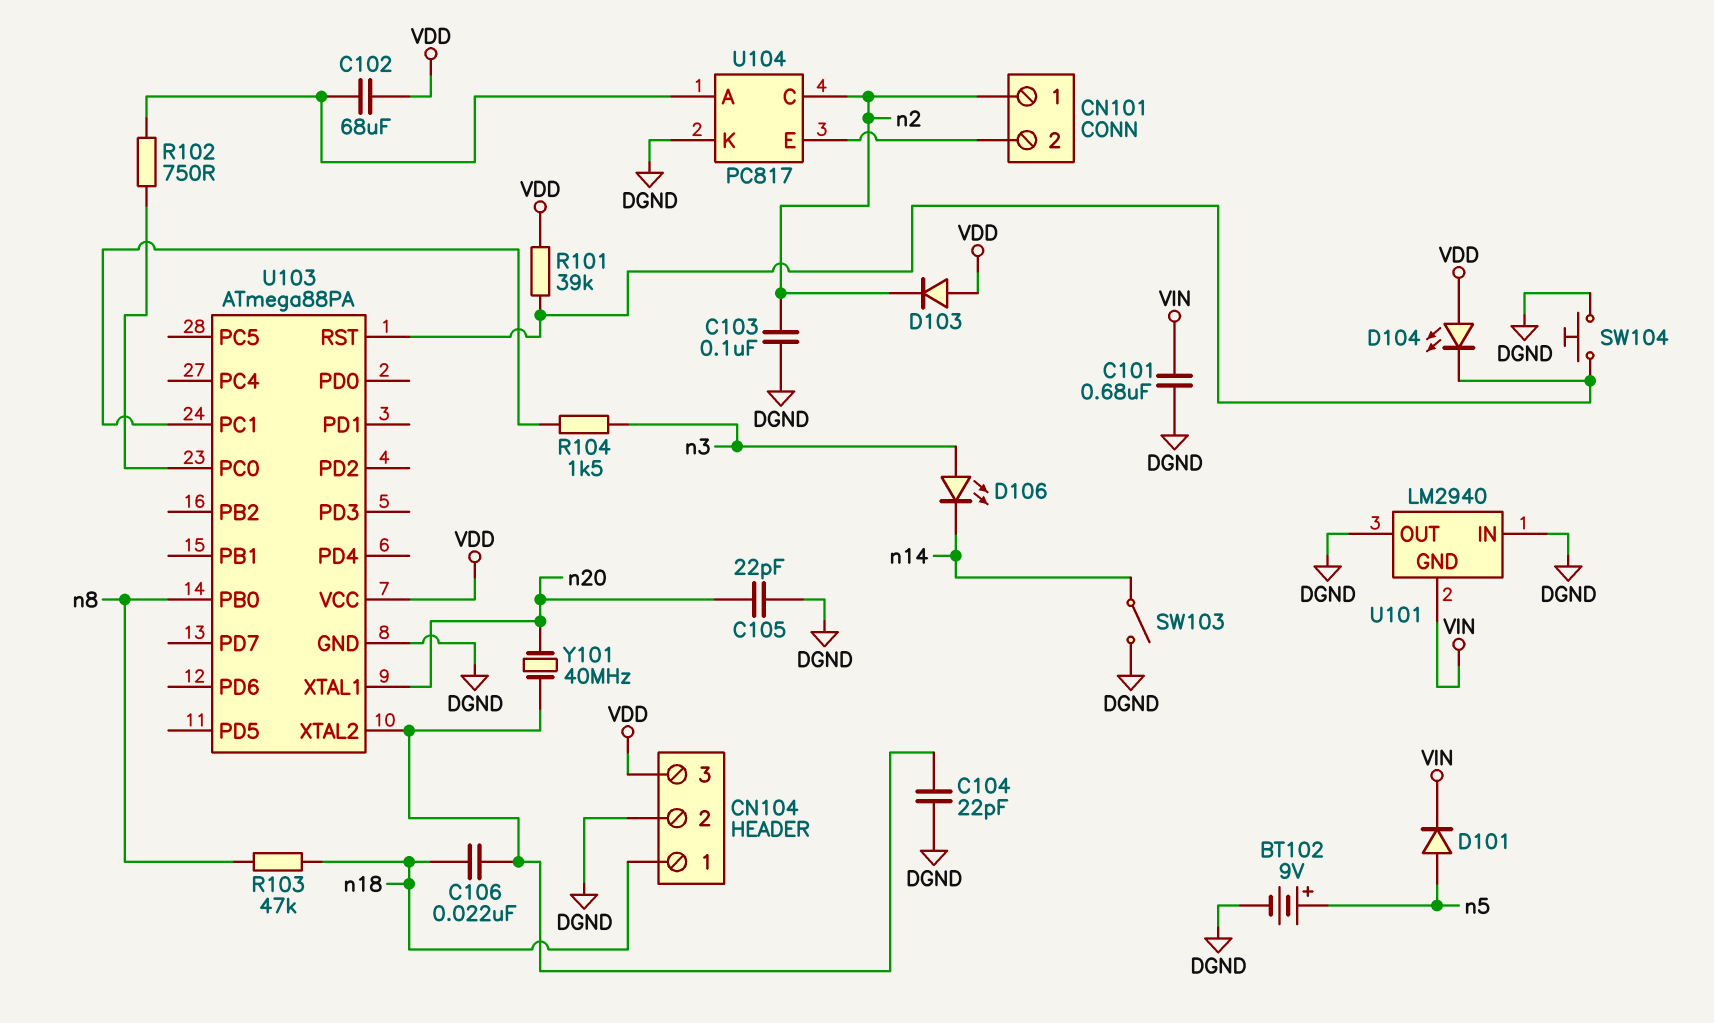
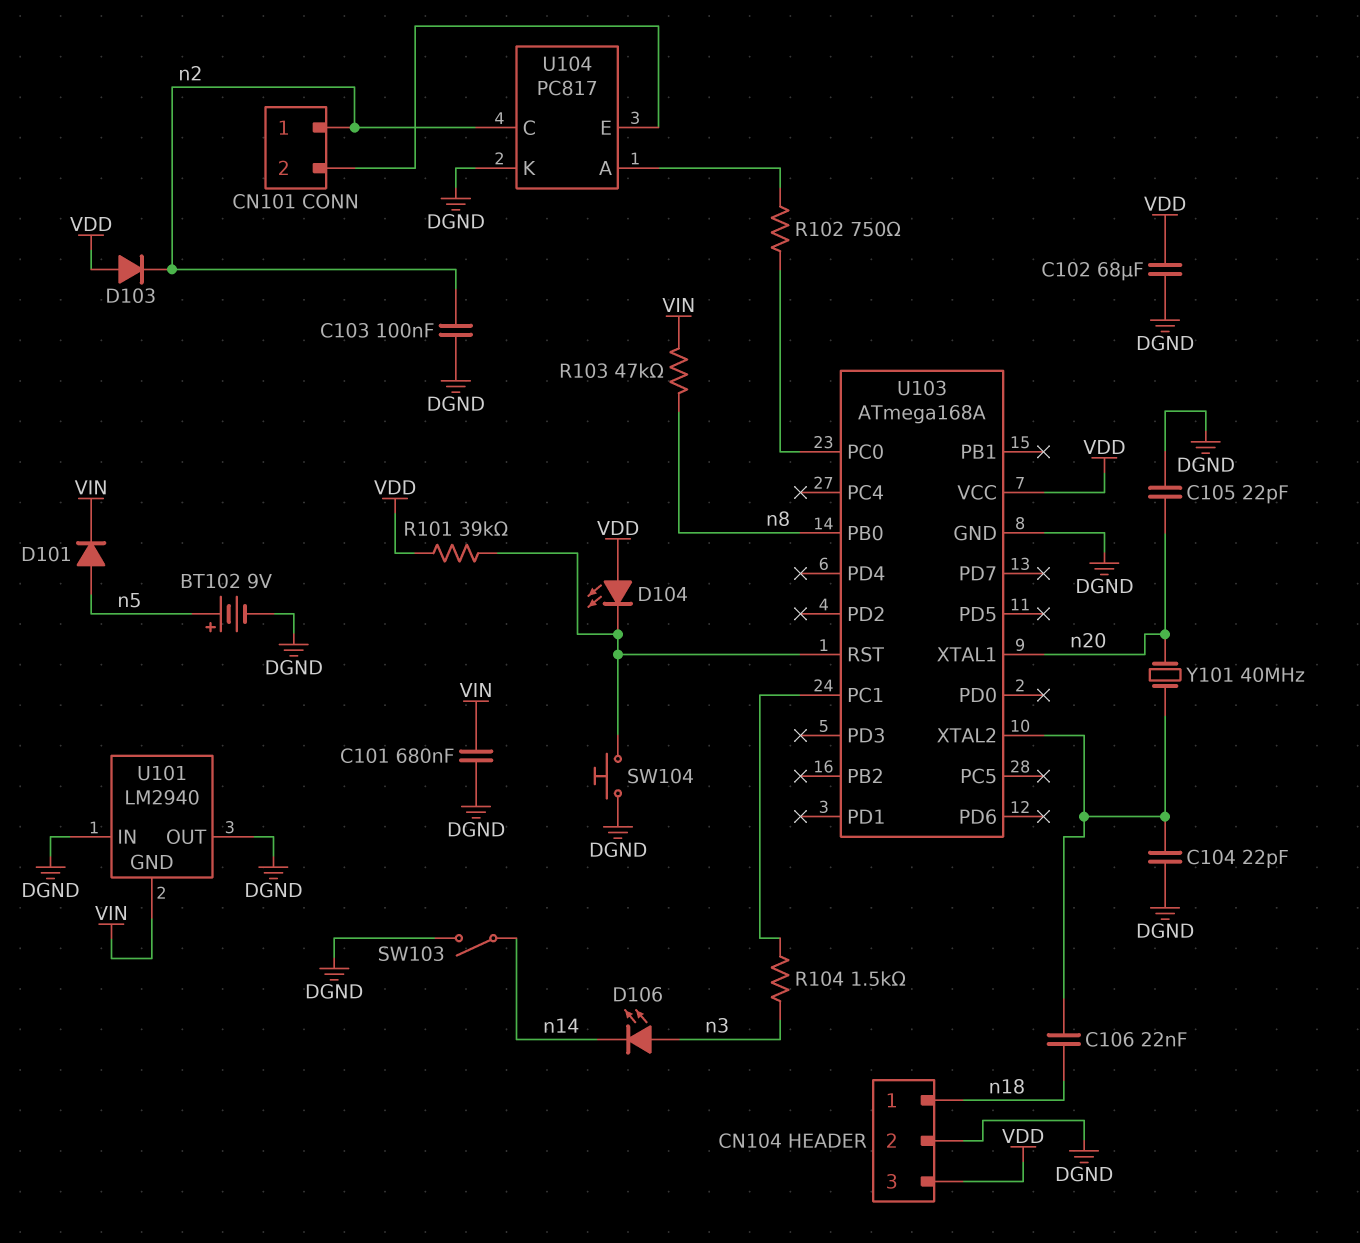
C102: 68uF (U104/A, VDD) -> 68uF (DGND, VDD)
R103: 47k (n8, n18) -> 47k (VIN, n8)
U103: ATmega88PA -> ATmega168A

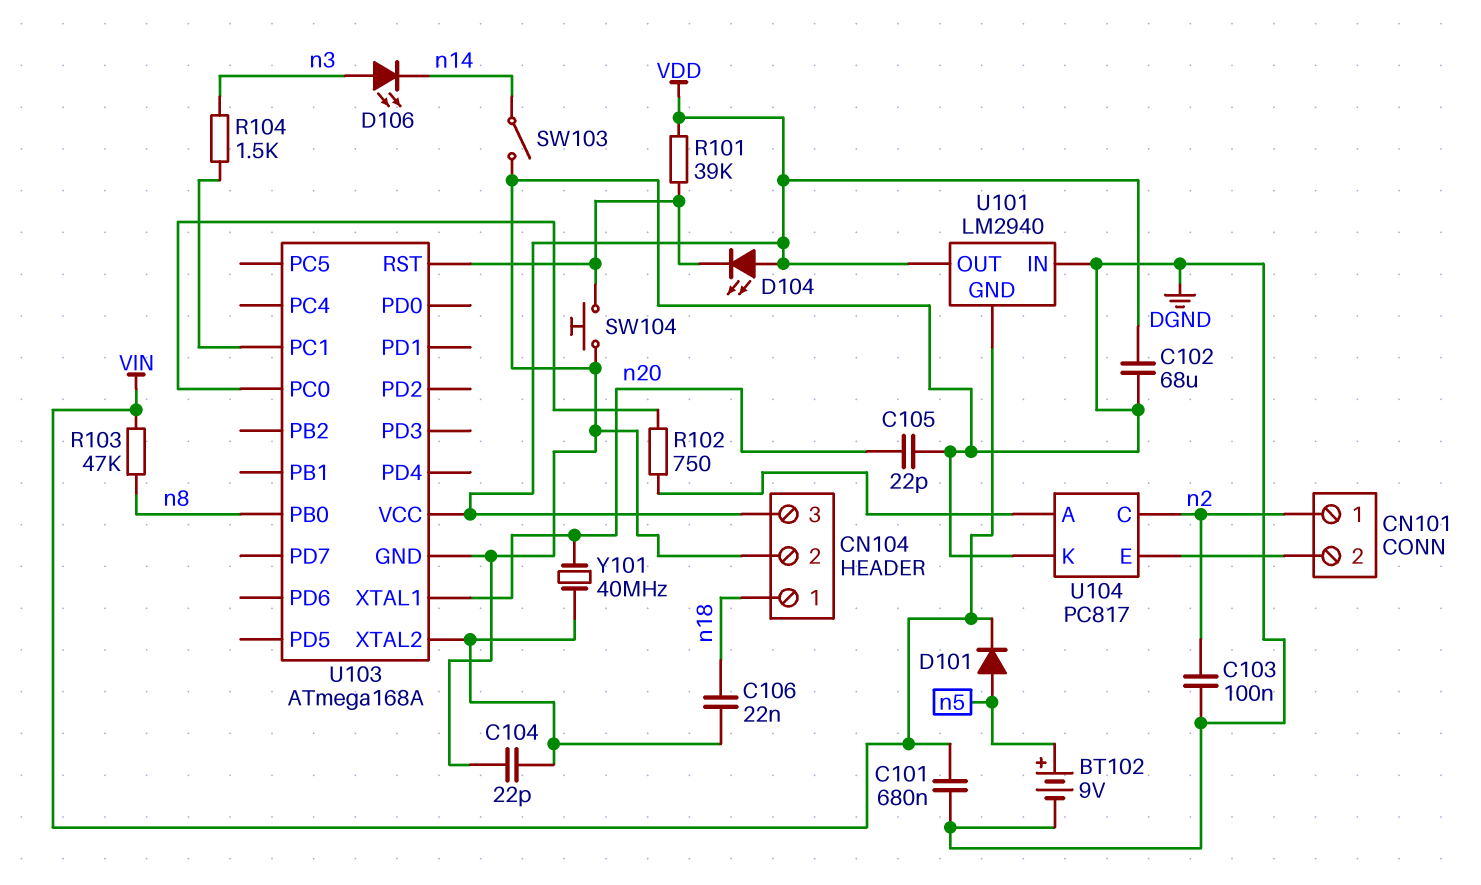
D103: diode (A VDD, K n2) -> none
U101 pin OUT: DGND -> VDD

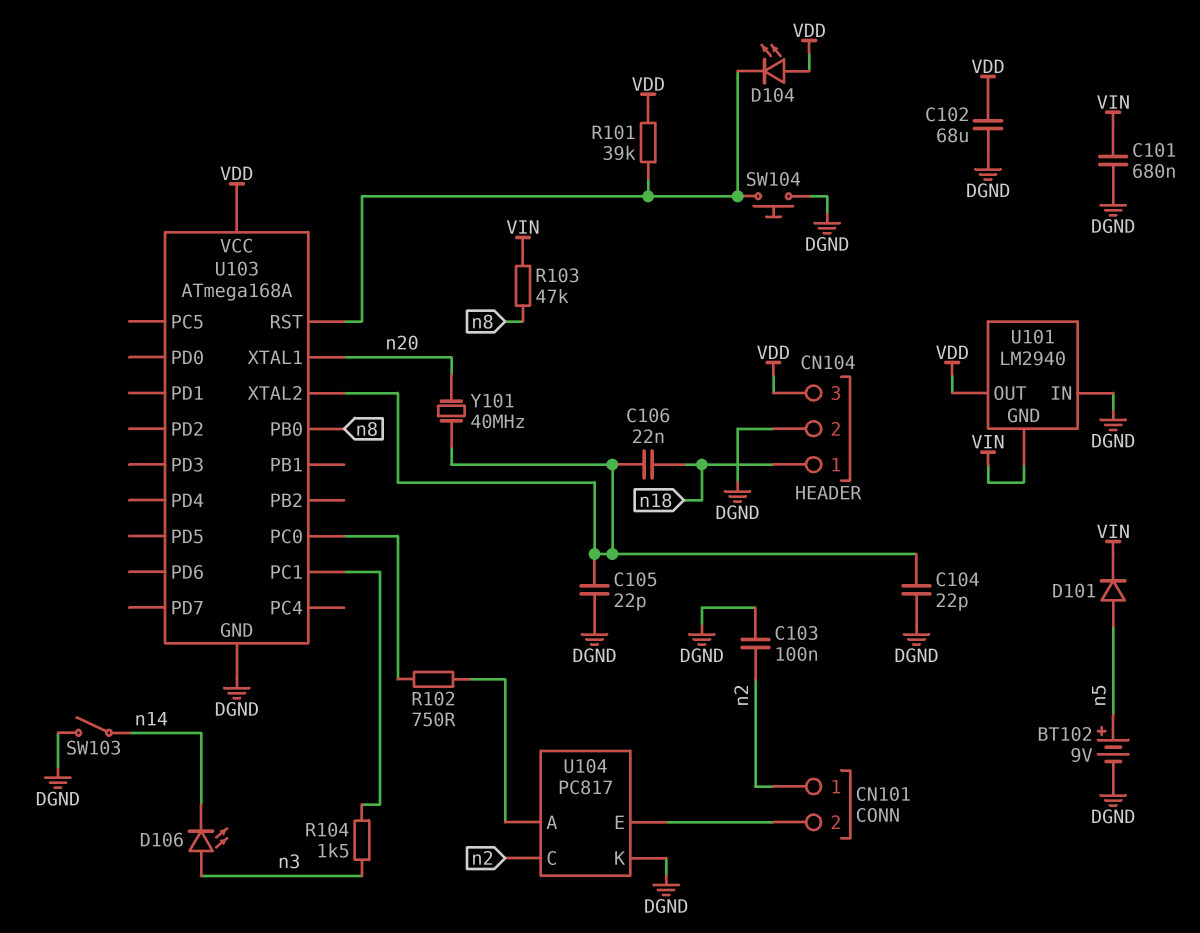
C105: 22pF (DGND, n20) -> 22pF (DGND, U103/XTAL2)

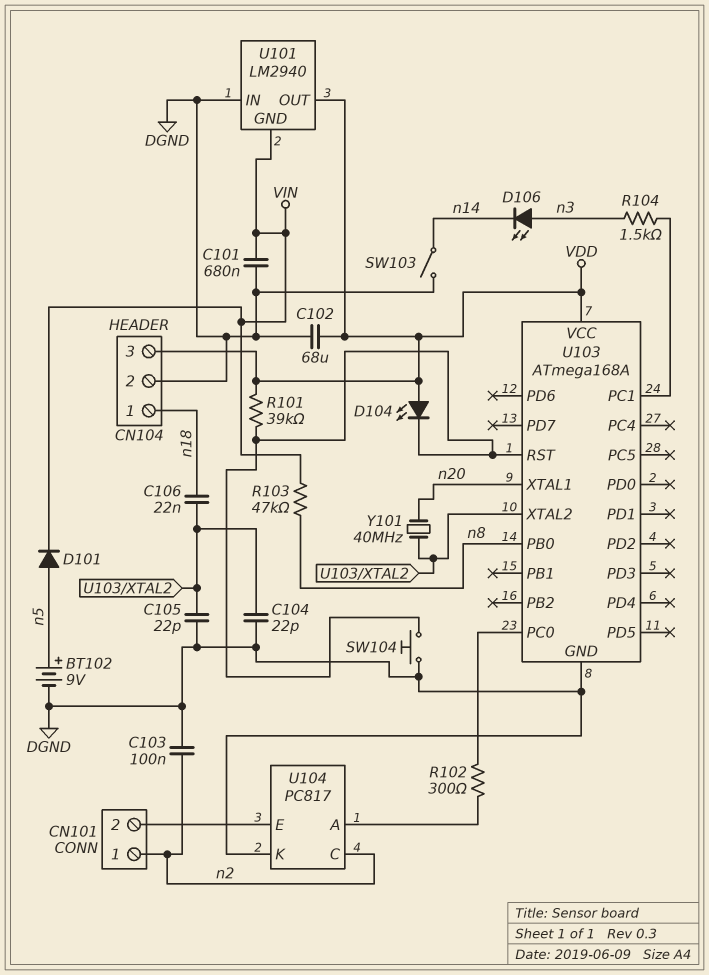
R102: 750 (U103/PC0, U104/A) -> 300 (U103/PC0, U104/A)

